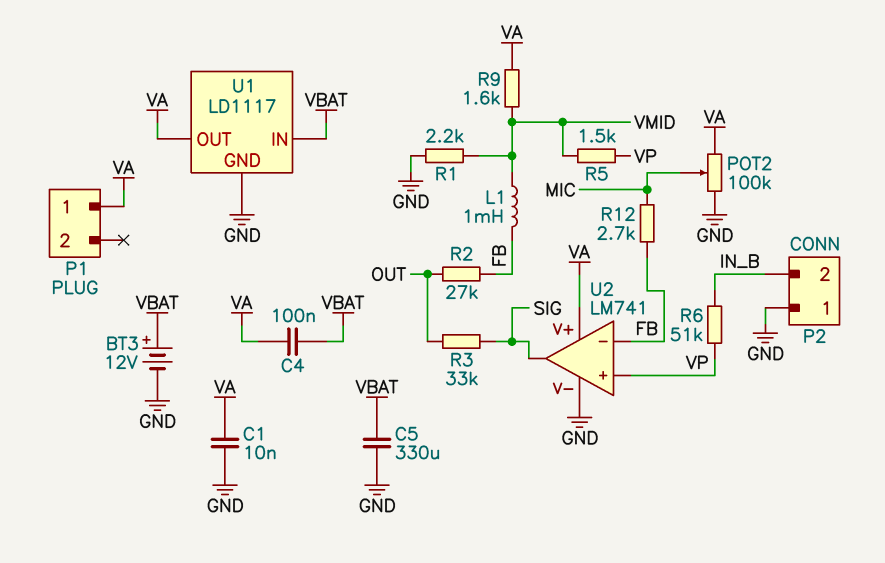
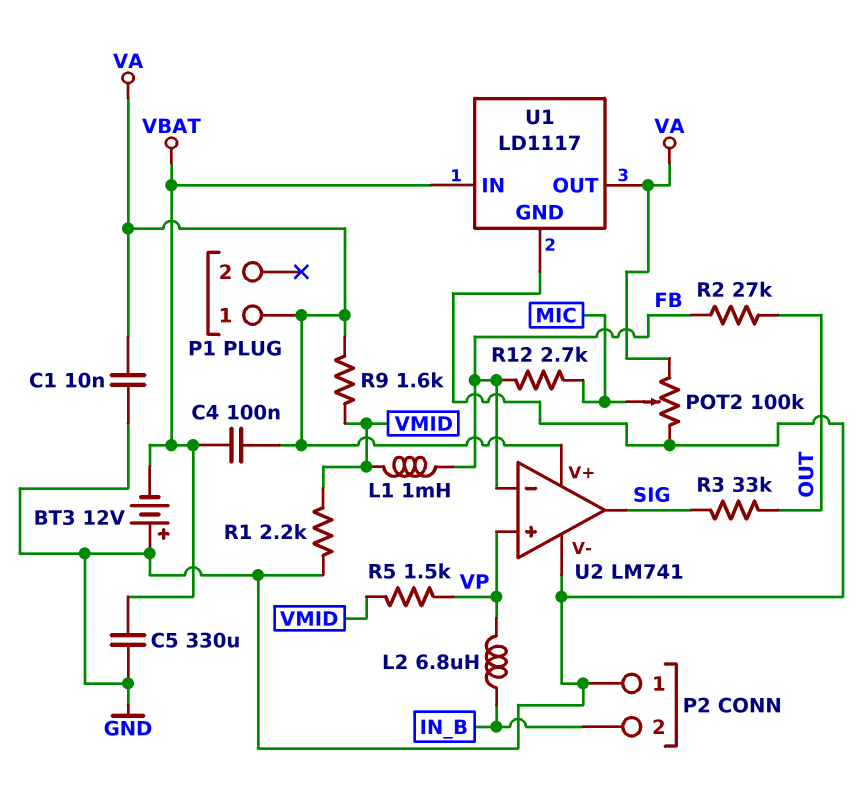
BT3: 12V (plus VBAT, minus GND) -> 12V (plus GND, minus VBAT)
L2: none -> 6.8uH (IN_B, VP)
R6: 51k (IN_B, VP) -> none

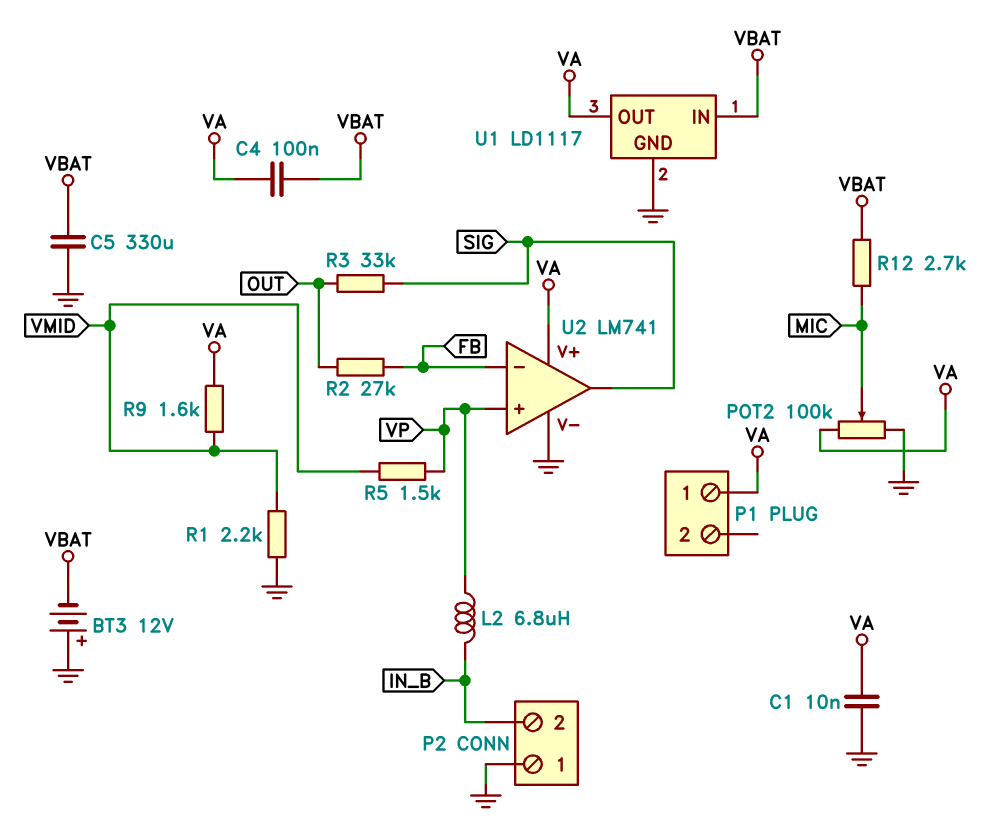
L1: 1mH (FB, VMID) -> none
R12: 2.7k (FB, MIC) -> 2.7k (MIC, VBAT)

